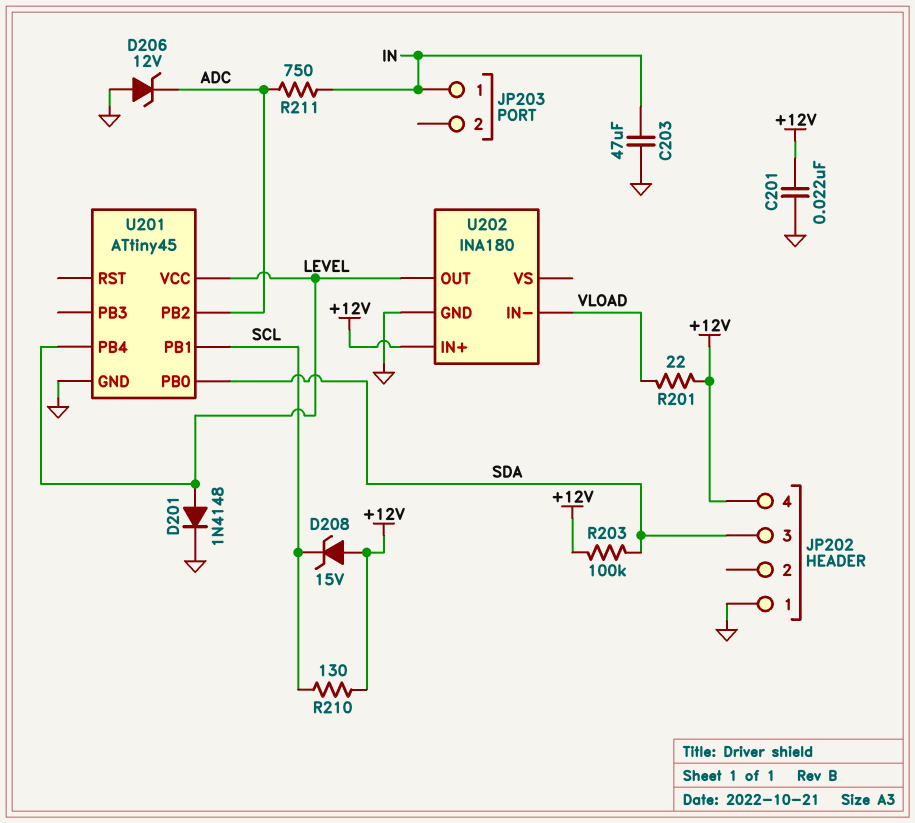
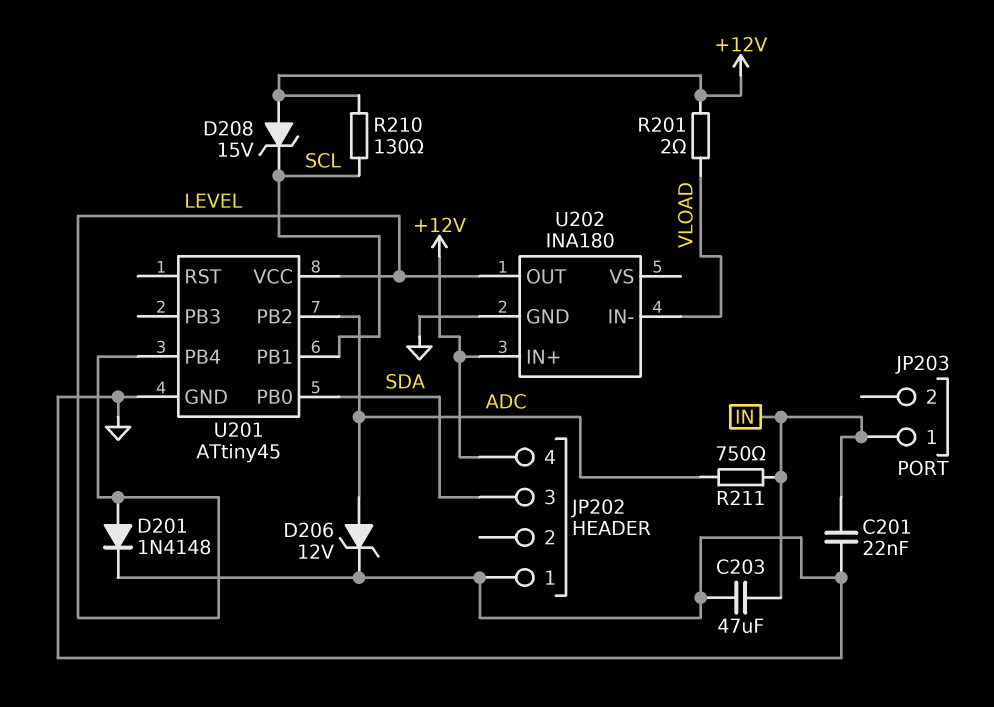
C201: 22nF (+12V, GND) -> 22nF (GND, IN)
D206: zener 12V (A GND, K ADC) -> zener 12V (A ADC, K GND)
R201: 22 (+12V, VLOAD) -> 2 (+12V, VLOAD)
R203: 100k (+12V, SDA) -> none

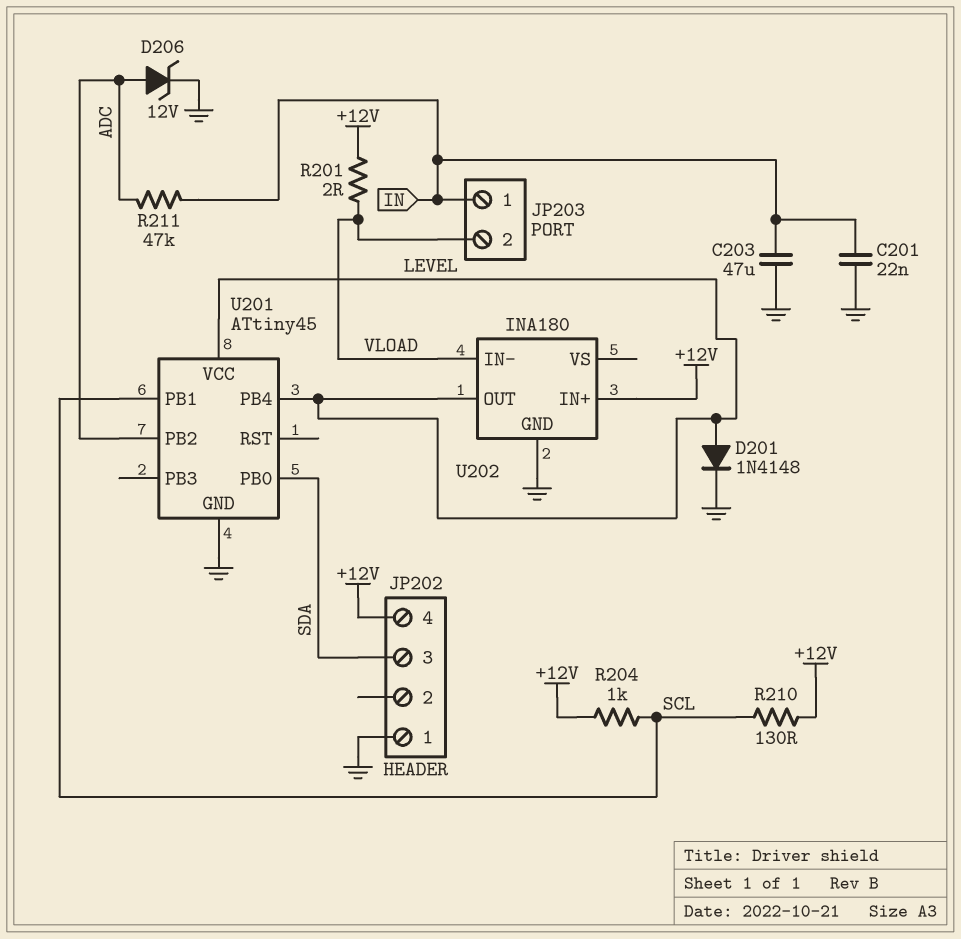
D208: zener 15V (A +12V, K SCL) -> none
JP203 pin 2: none -> VLOAD
R204: none -> 1k (+12V, SCL)
R211: 750 (ADC, IN) -> 47k (ADC, IN)

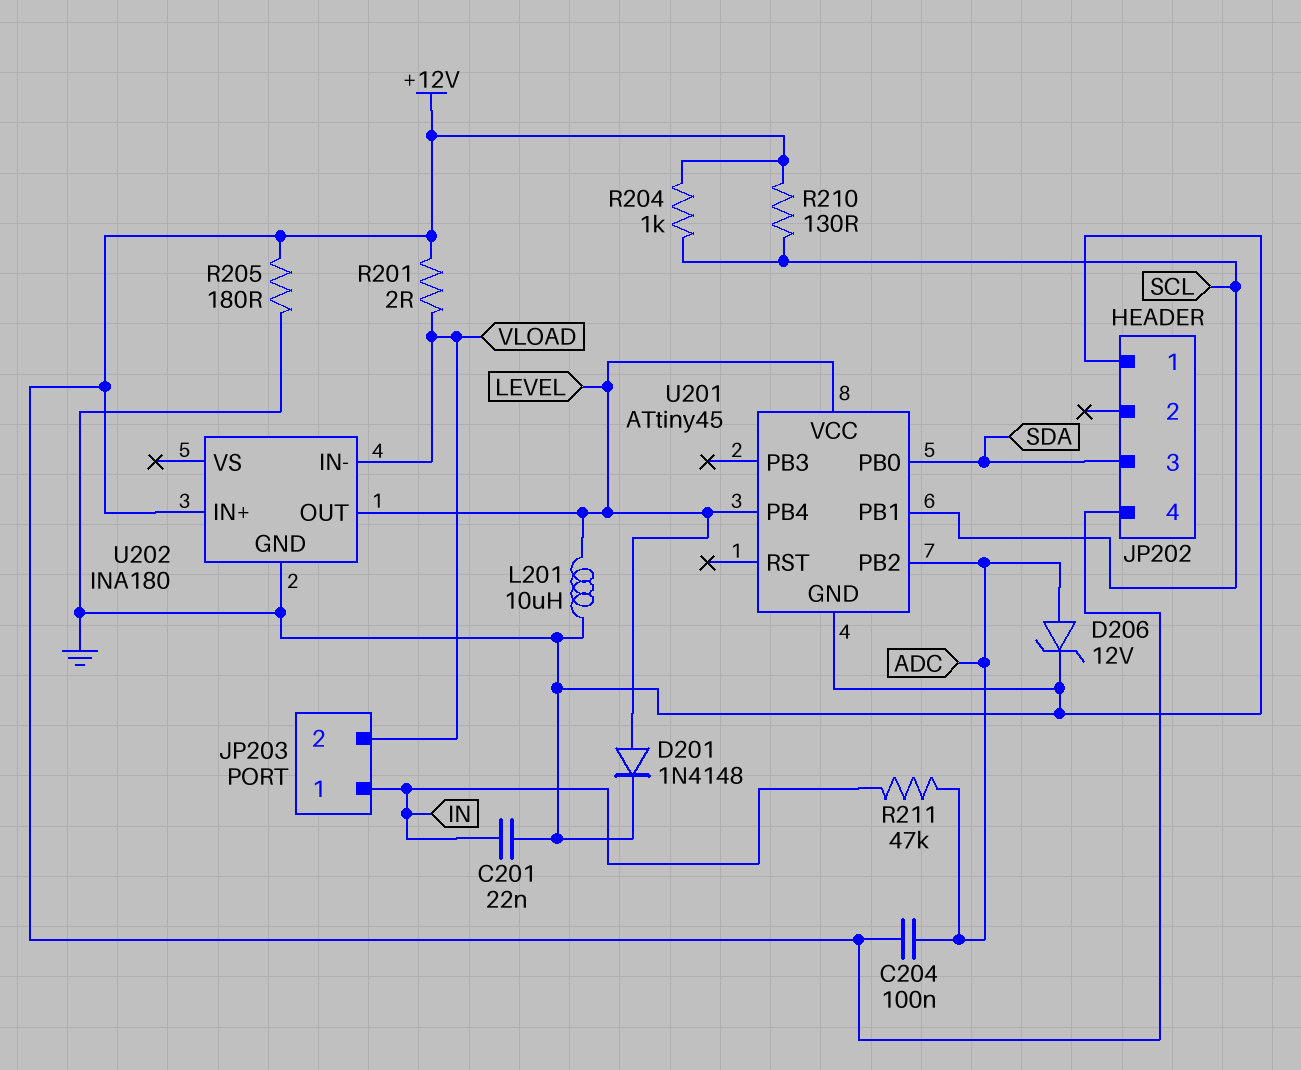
C203: 47uF (GND, IN) -> none
C204: none -> 100nF (+12V, ADC)
L201: none -> 10uH (GND, LEVEL)
R205: none -> 180 (+12V, GND)

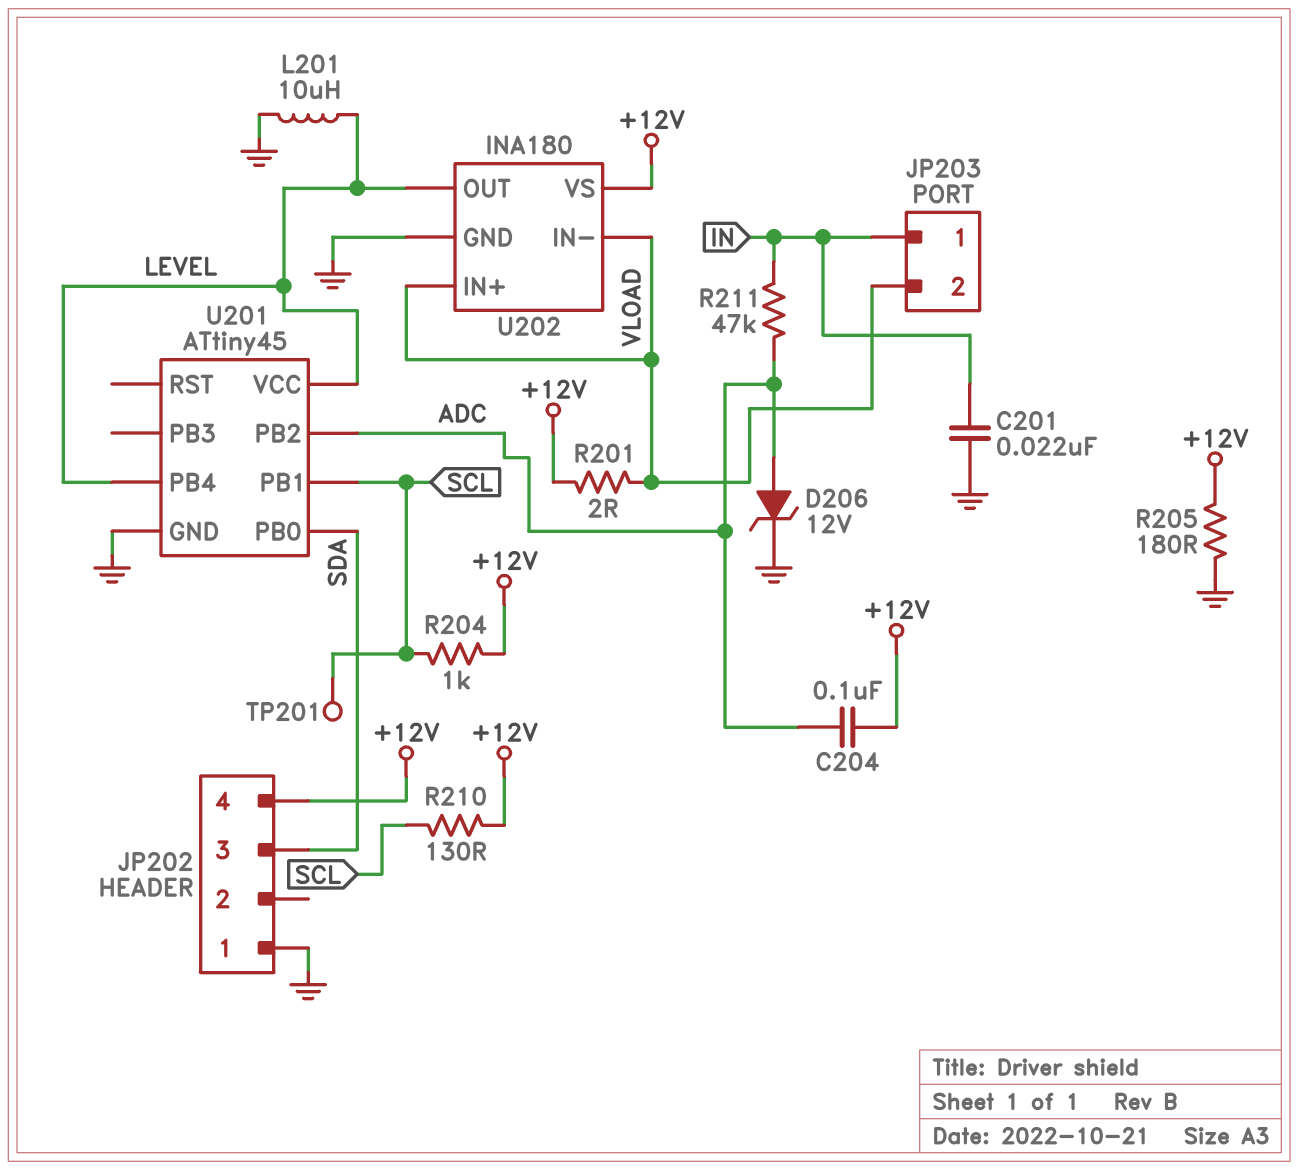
D201: diode 1N4148 (A LEVEL, K GND) -> none
TP201: none -> test point (SCL)
U202 pin IN+: +12V -> VLOAD
U202 pin VS: none -> +12V

